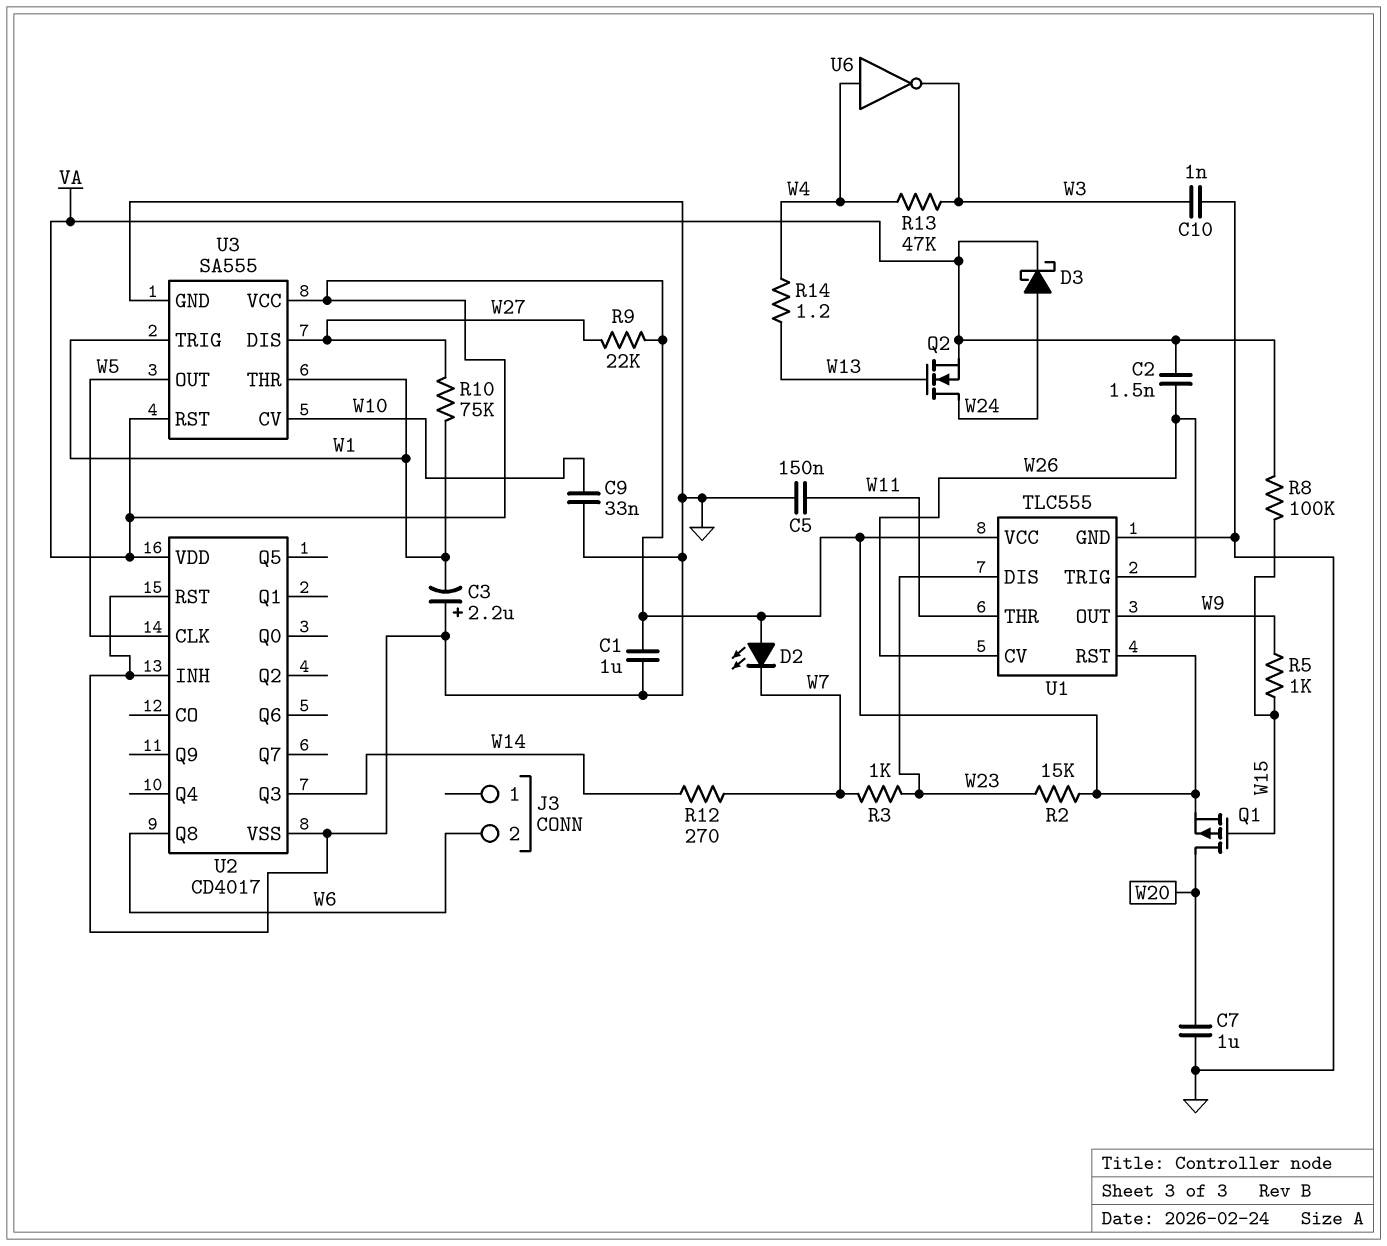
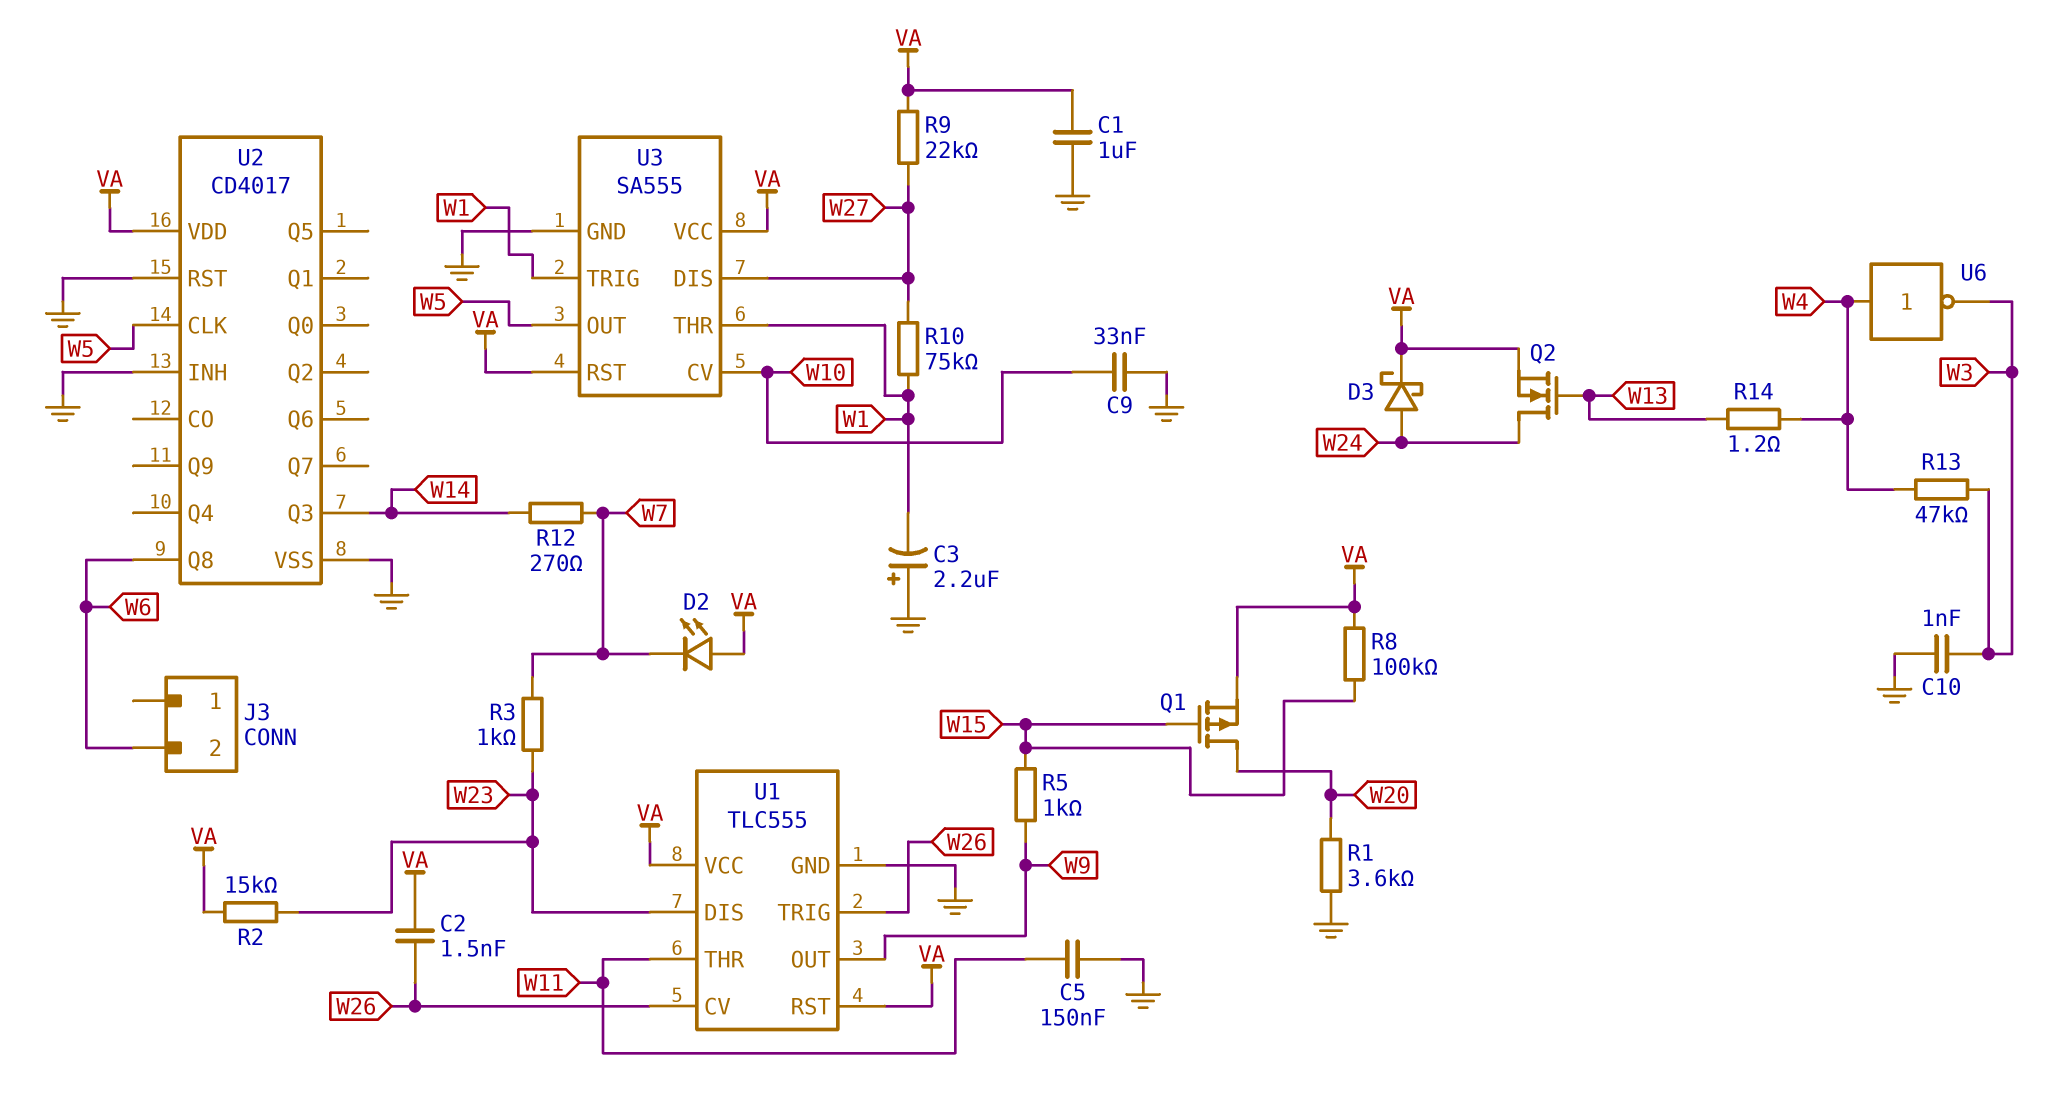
C7: 1uF (GND, W20) -> none
R1: none -> 3.6k (GND, W20)

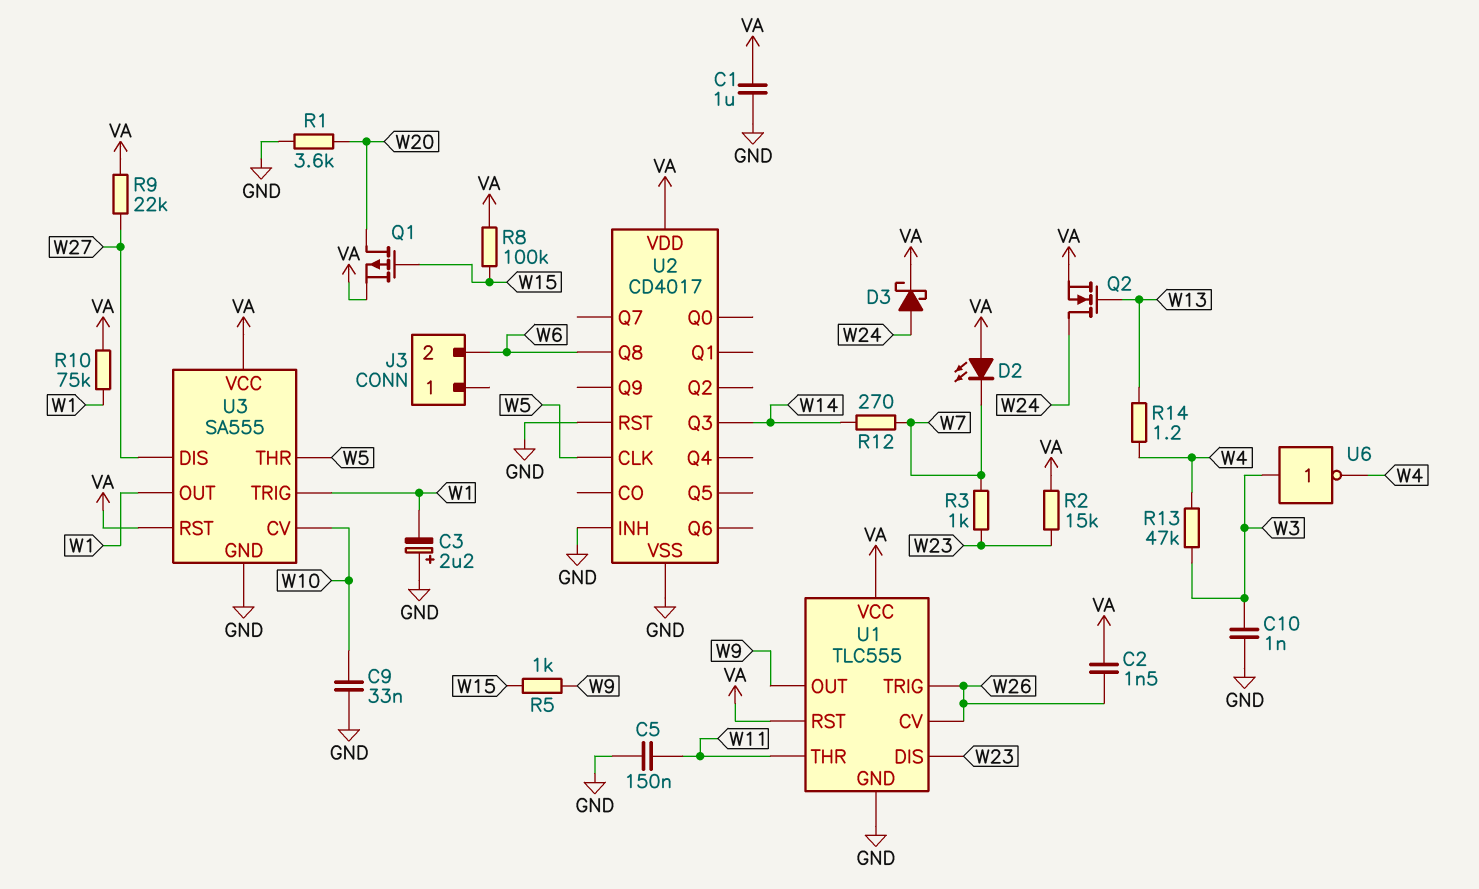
R10: 75k (W1, W27) -> 75k (VA, W1)
U3 pin OUT: W5 -> W1
U3 pin THR: W1 -> W5
U6: NOT (in W4, out W3) -> NOT (in W3, out W4)

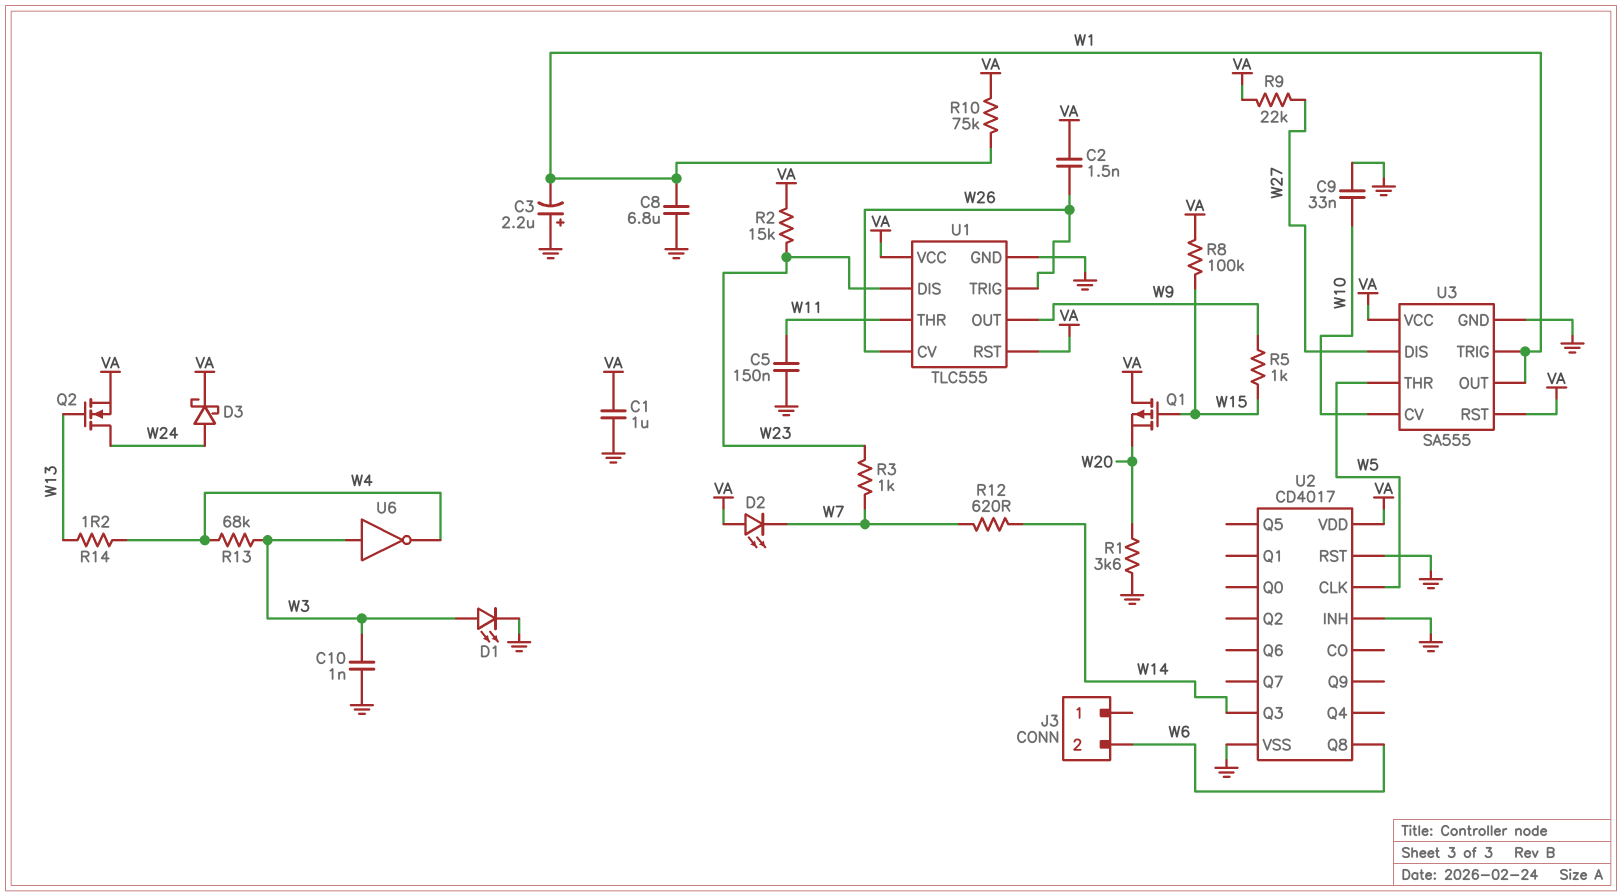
C8: none -> 6.8uF (GND, W1)
D1: none -> LED (A W3, K GND)
Q1: PMOS (G W15, D W20, S VA) -> PMOS (G W15, D VA, S W20)
R12: 270 (W7, W14) -> 620 (W7, W14)
R13: 47k (W3, W4) -> 68k (W3, W4)

